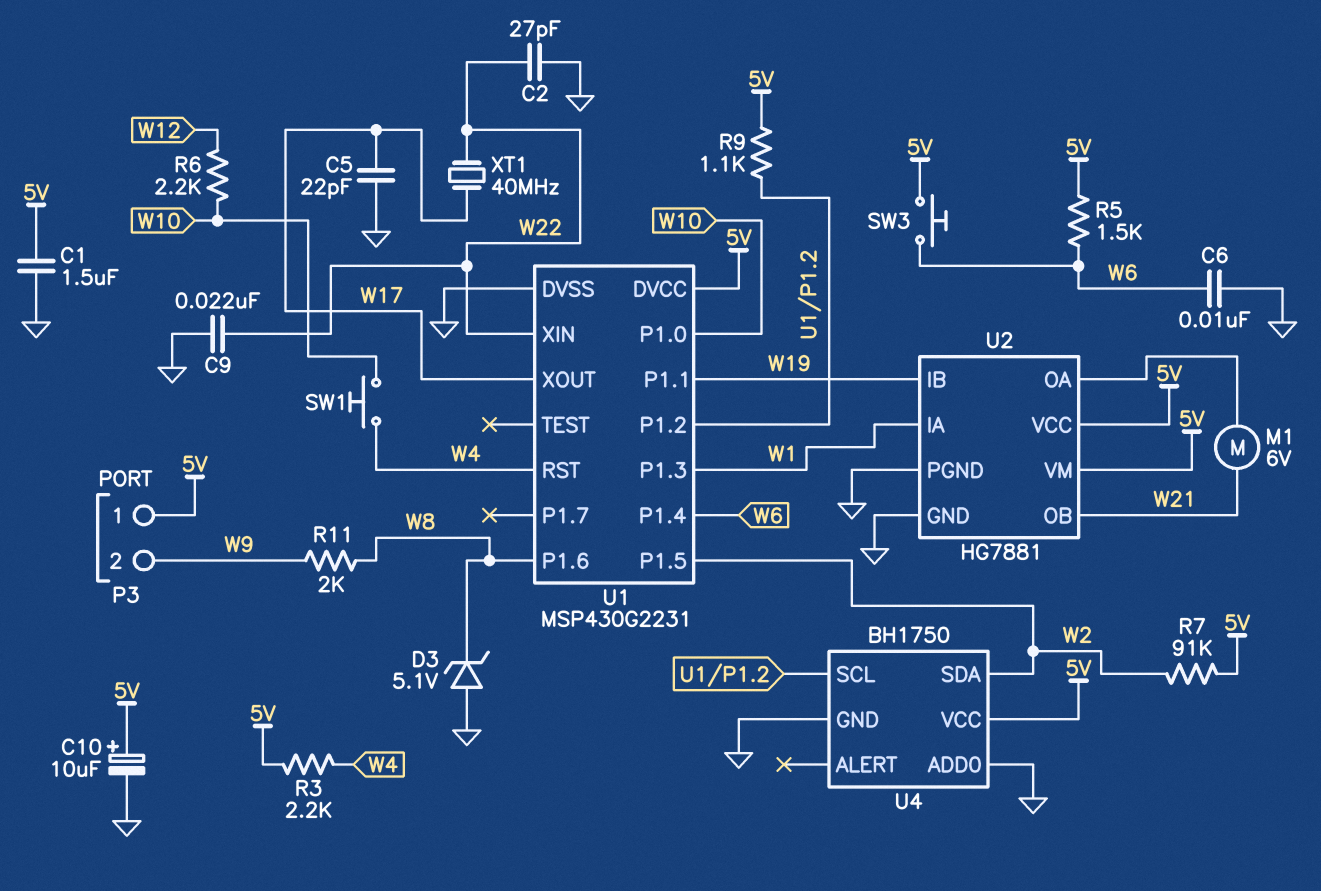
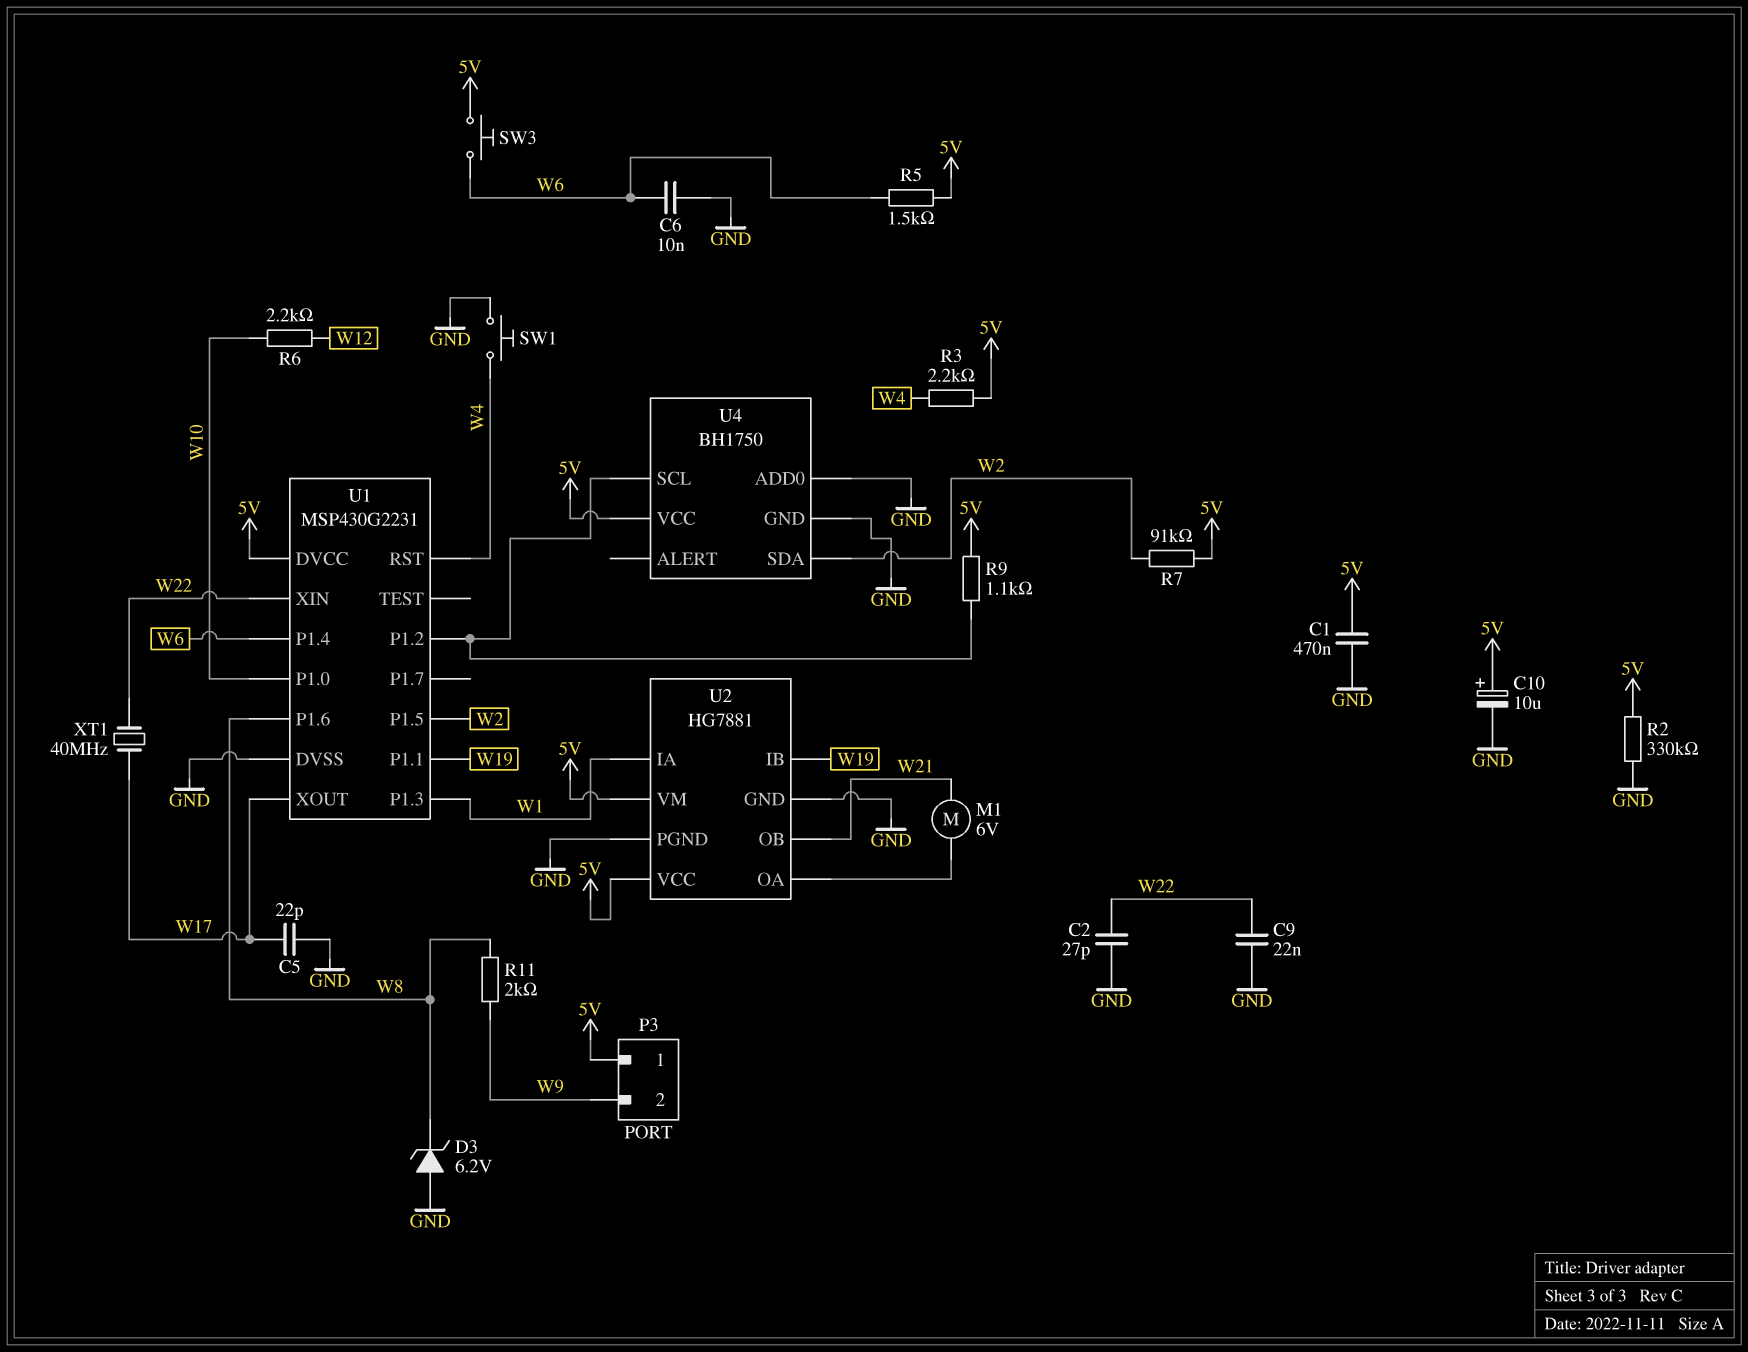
C1: 1.5uF (5V, GND) -> 470nF (5V, GND)
D3: zener 5.1V (A GND, K W8) -> zener 6.2V (A GND, K W8)
R2: none -> 330k (5V, GND)
SW1: button (W4, W10) -> button (GND, W4)

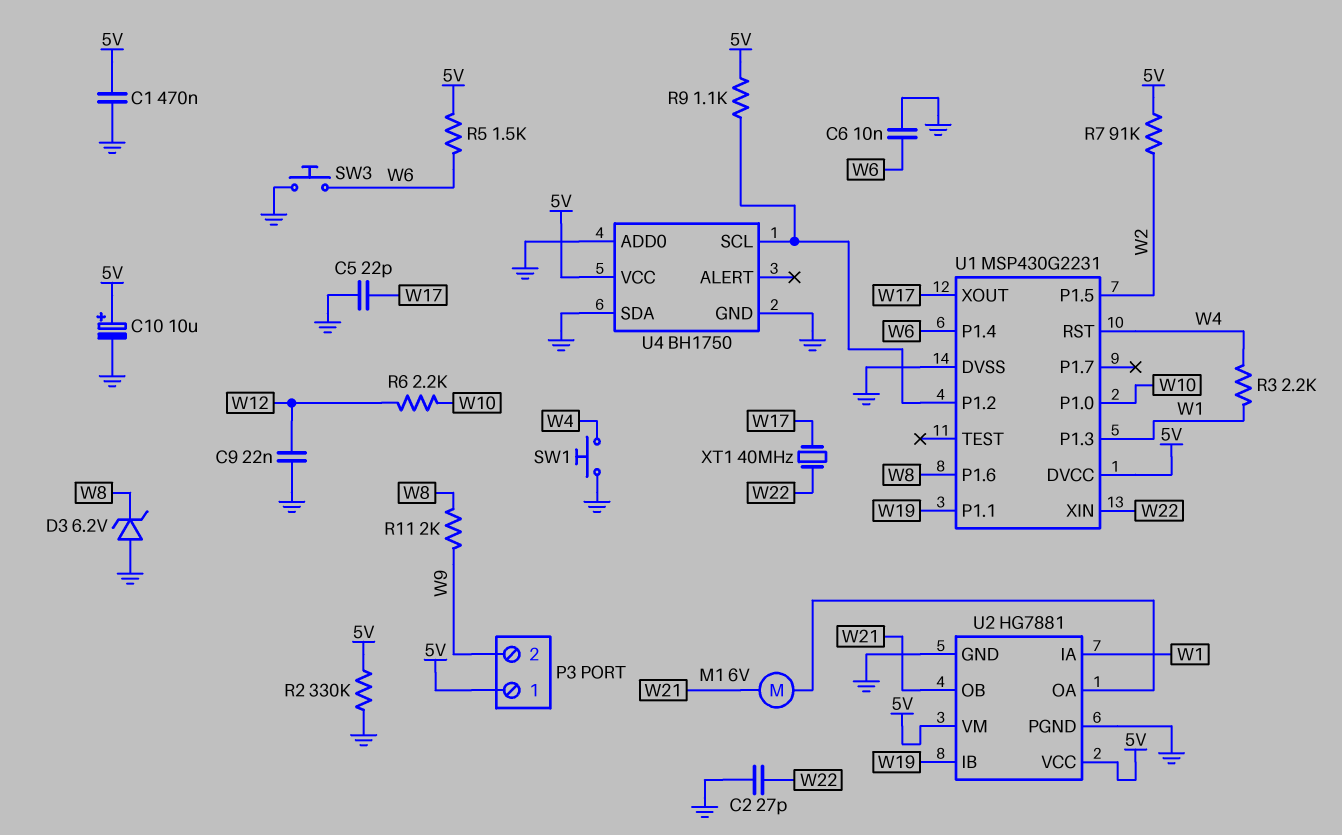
C9: 22nF (GND, W22) -> 22nF (GND, W12)
R3: 2.2k (5V, W4) -> 2.2k (W1, W4)
SW3: button (5V, W6) -> button (GND, W6)
U4 pin SDA: W2 -> GND

